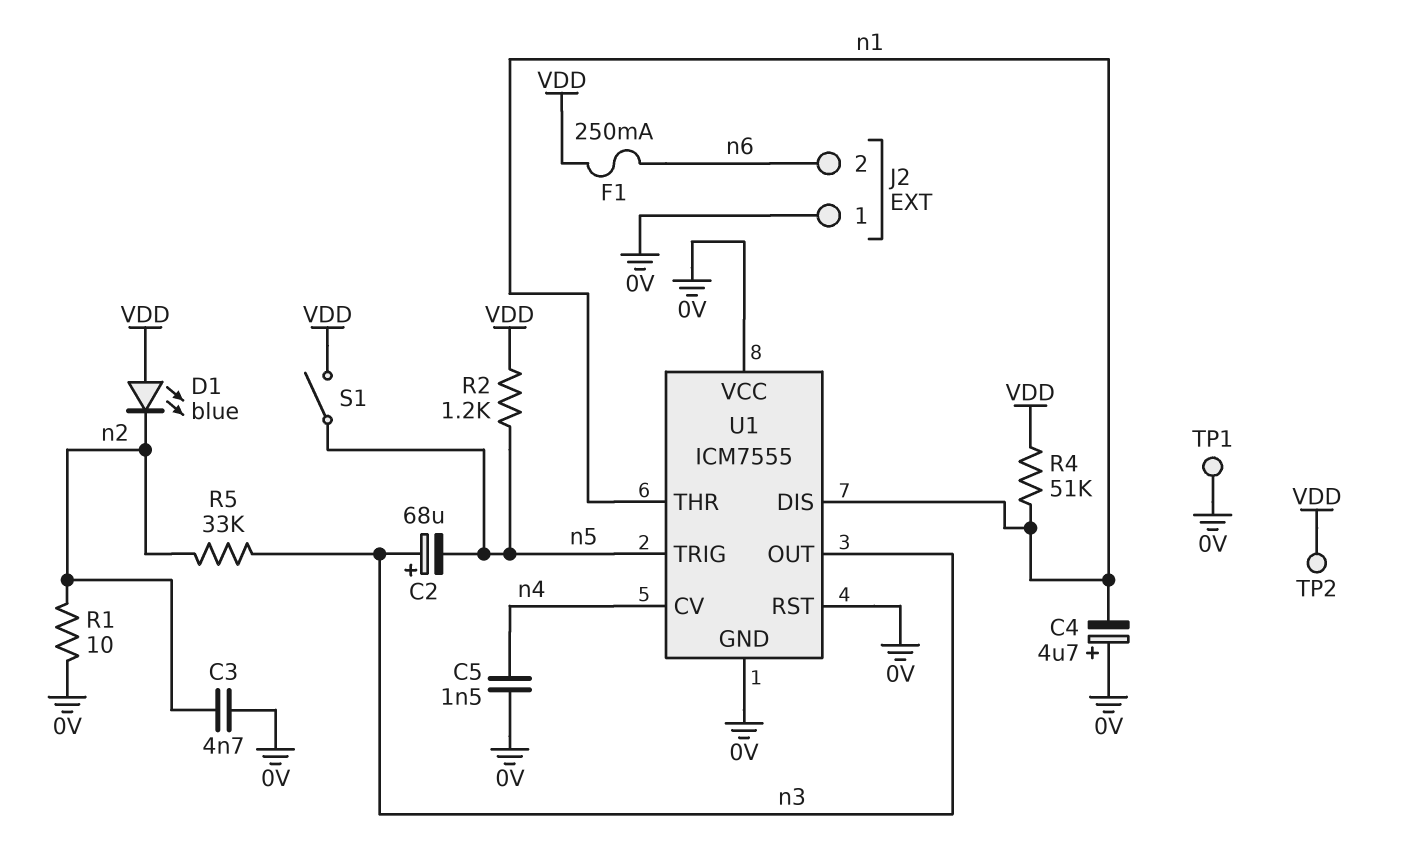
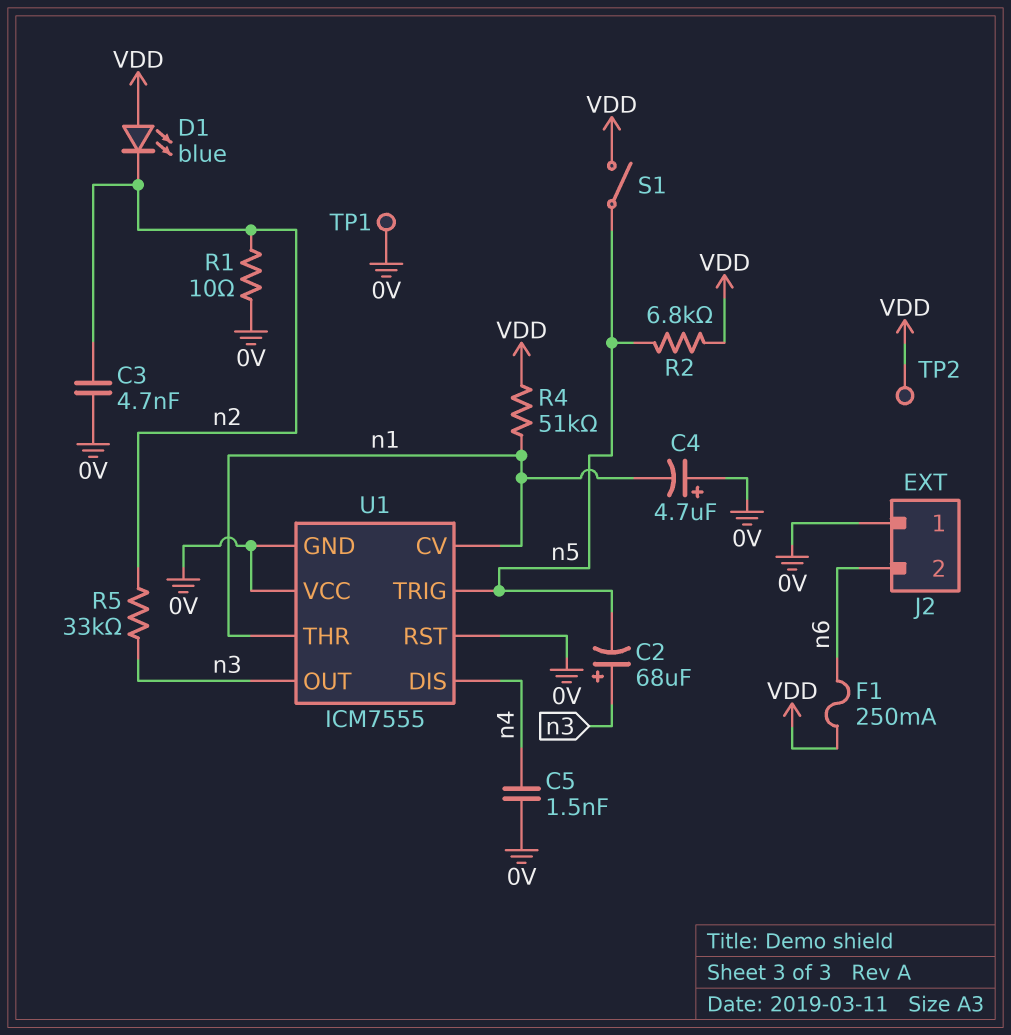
R2: 1.2k (VDD, n5) -> 6.8k (VDD, n5)
U1 pin CV: n4 -> n1
U1 pin DIS: n1 -> n4

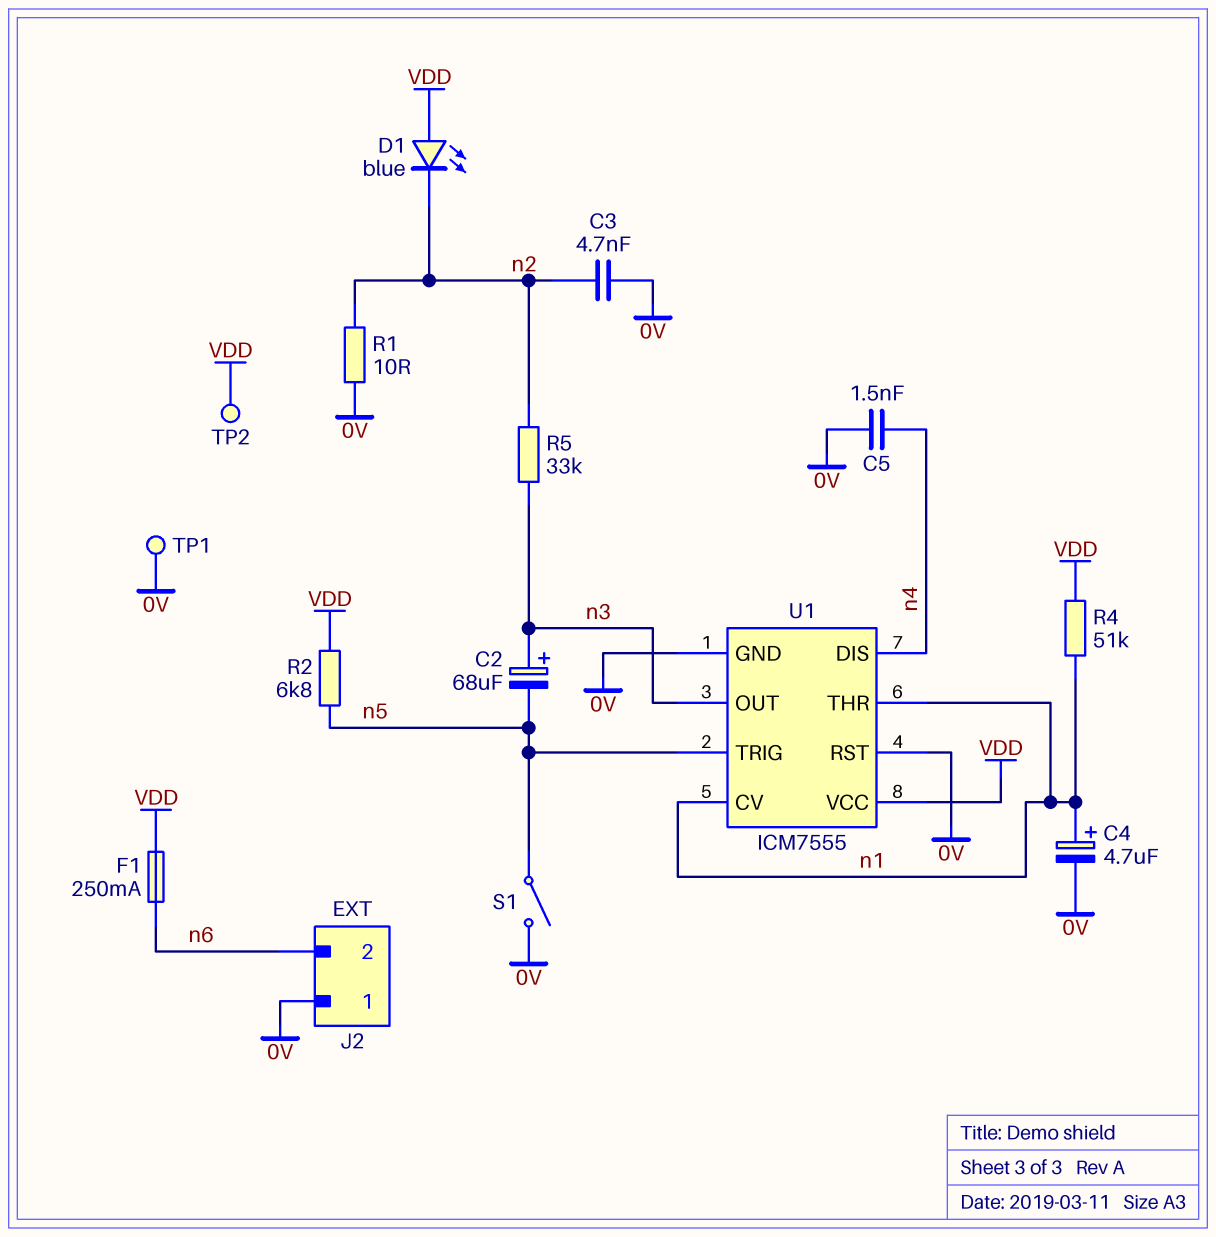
C4: 4.7uF (plus 0V, minus n1) -> 4.7uF (plus n1, minus 0V)
S1: switch (VDD, n5) -> switch (0V, n5)
U1 pin VCC: 0V -> VDD

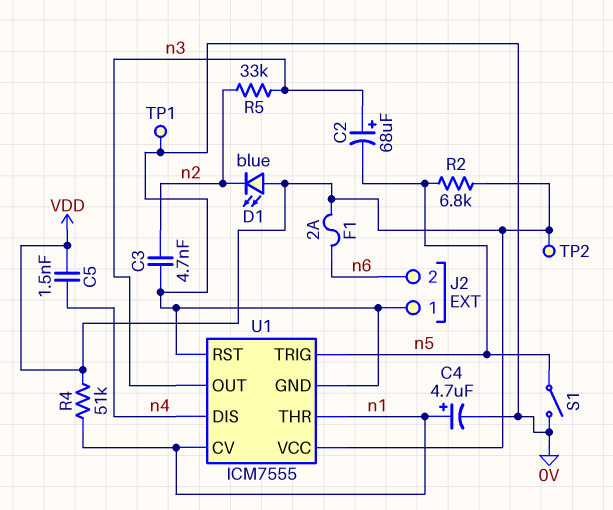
C5: 1.5nF (0V, n4) -> 1.5nF (VDD, n4)
F1: 250mA (VDD, n6) -> 2A (VDD, n6)
R1: 10 (0V, n2) -> none

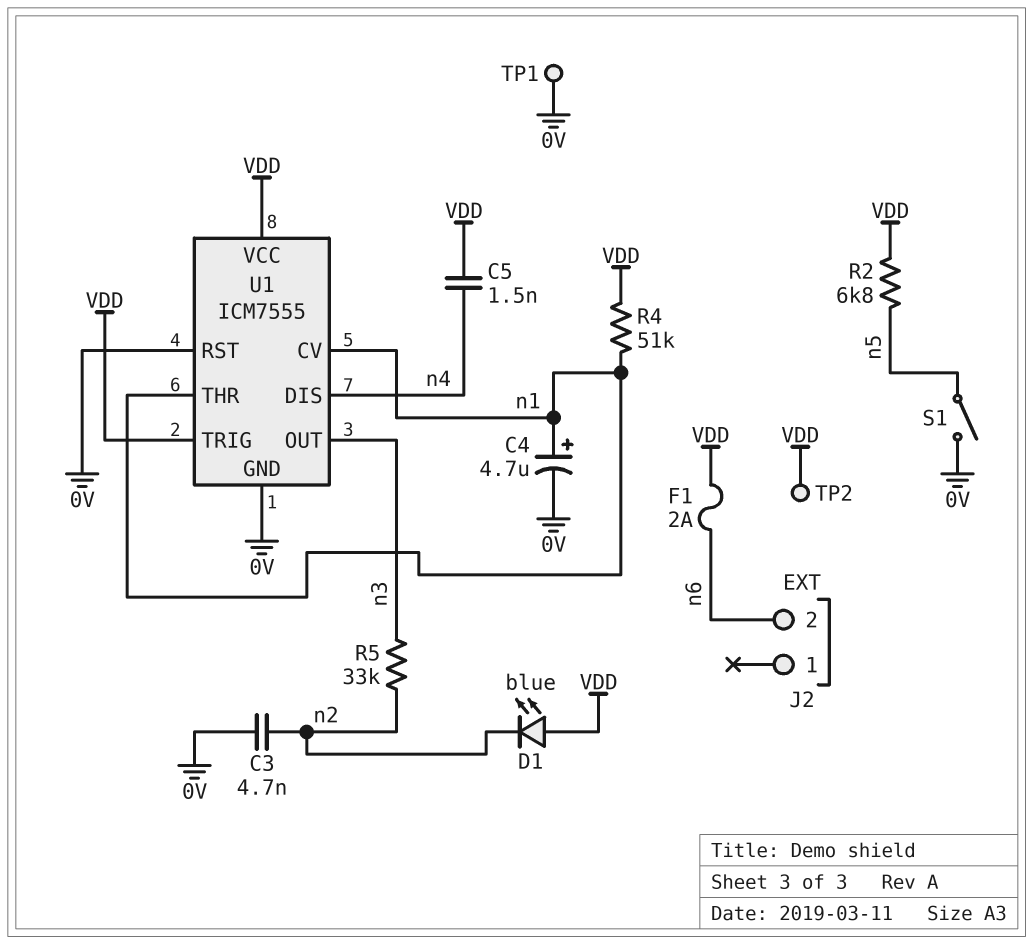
C2: 68uF (plus n3, minus n5) -> none
J2 pin 1: 0V -> none
U1 pin TRIG: n5 -> VDD

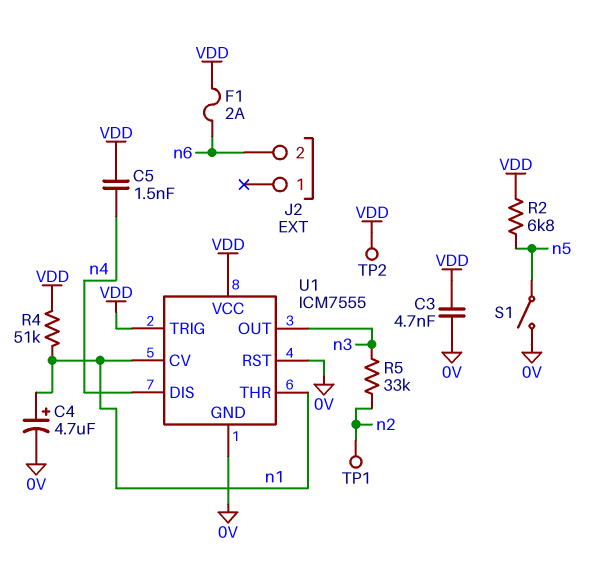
C3: 4.7nF (0V, n2) -> 4.7nF (0V, VDD)
D1: LED blue (A VDD, K n2) -> none
TP1: test point (0V) -> test point (n2)

